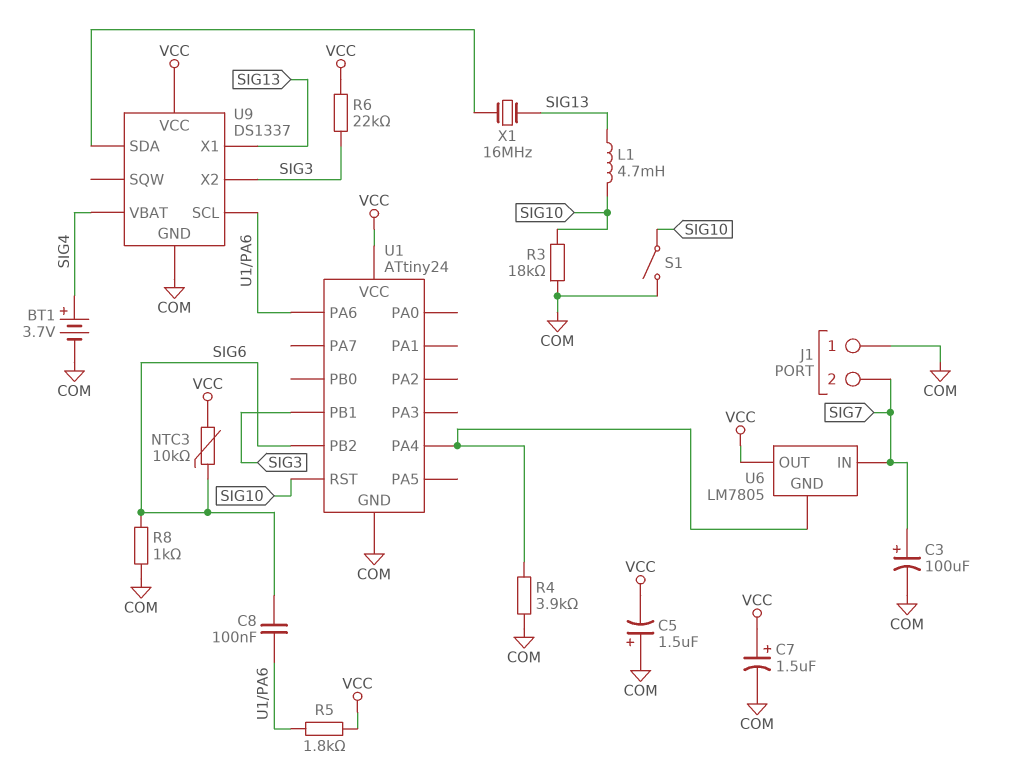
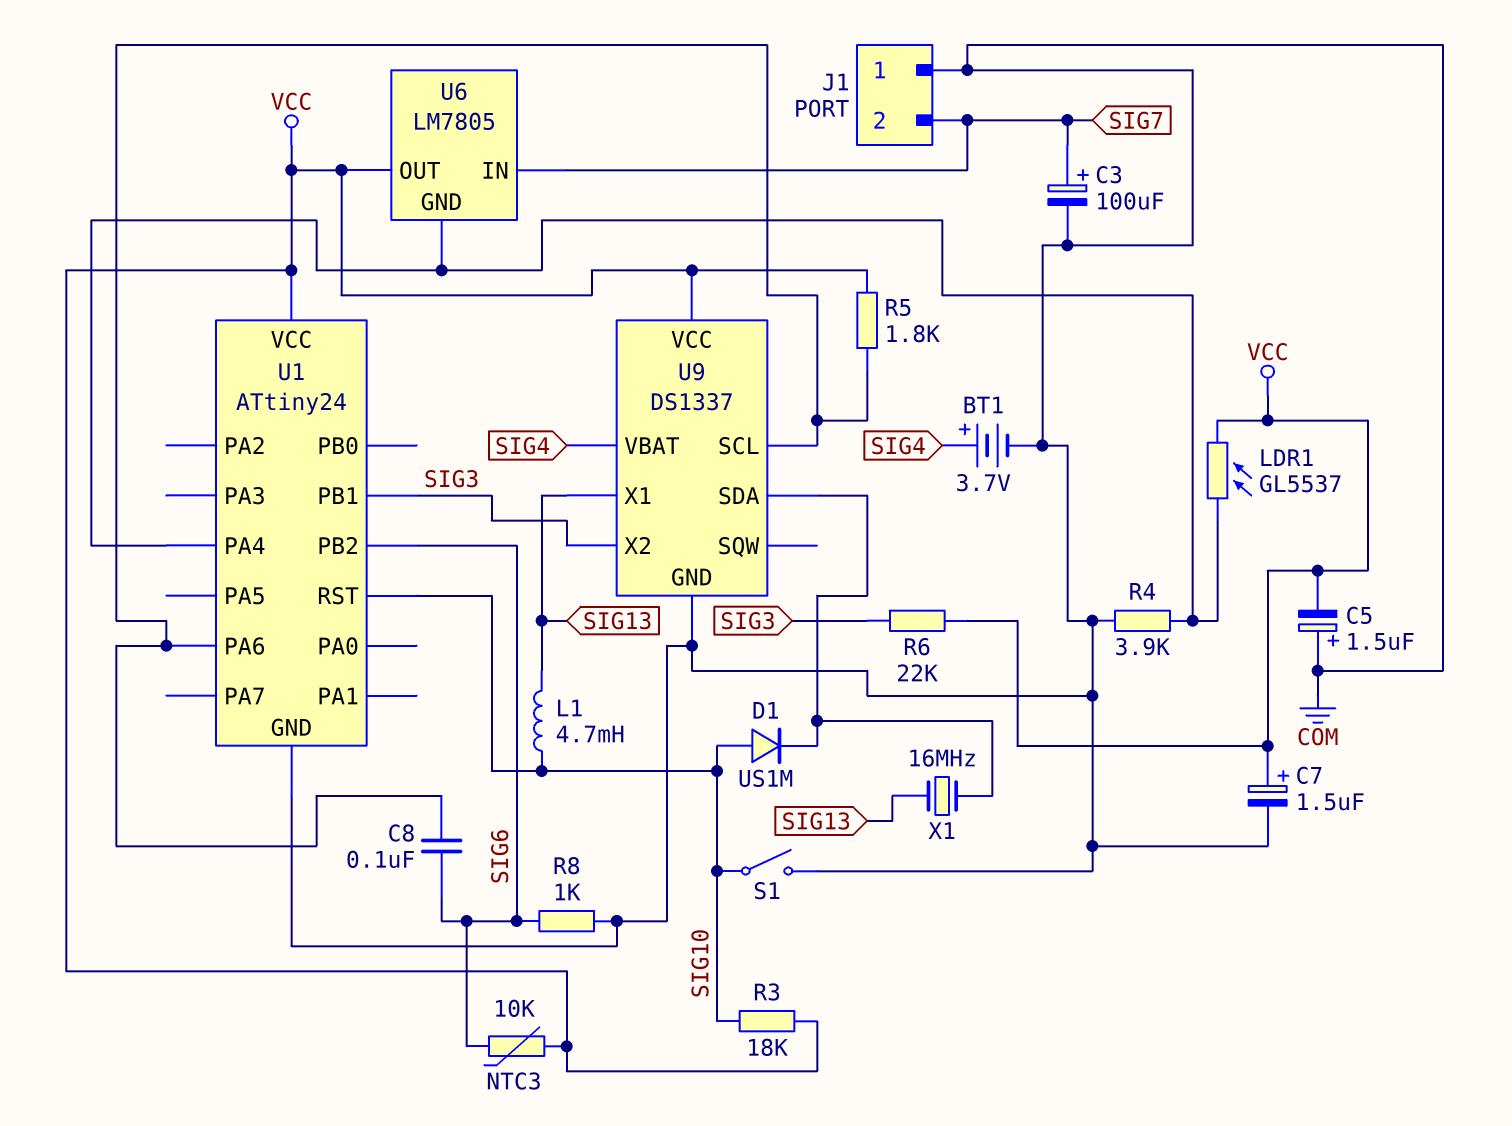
D1: none -> diode US1M (A SIG10, K U9/SDA)
LDR1: none -> GL5537 (U1/PA4, VCC)
R3: 18k (COM, SIG10) -> 18k (SIG10, VCC)

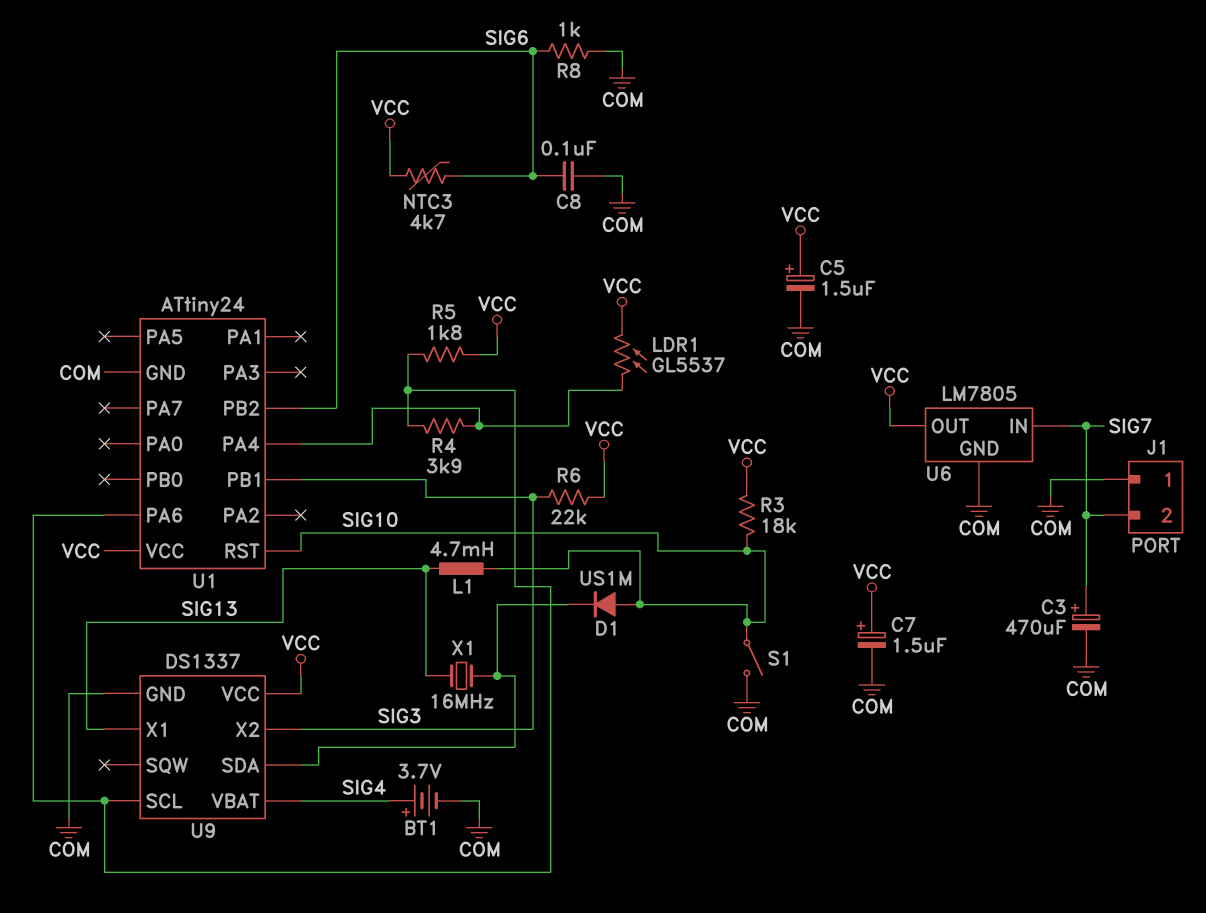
C3: 100uF (plus SIG7, minus COM) -> 470uF (plus SIG7, minus COM)
C5: 1.5uF (plus COM, minus VCC) -> 1.5uF (plus VCC, minus COM)
C8: 100nF (SIG6, U1/PA6) -> 100nF (COM, SIG6)
NTC3: 10k (SIG6, VCC) -> 4.7k (SIG6, VCC)
R4: 3.9k (COM, U1/PA4) -> 3.9k (U1/PA4, U1/PA6)
U6 pin GND: U1/PA4 -> COM

